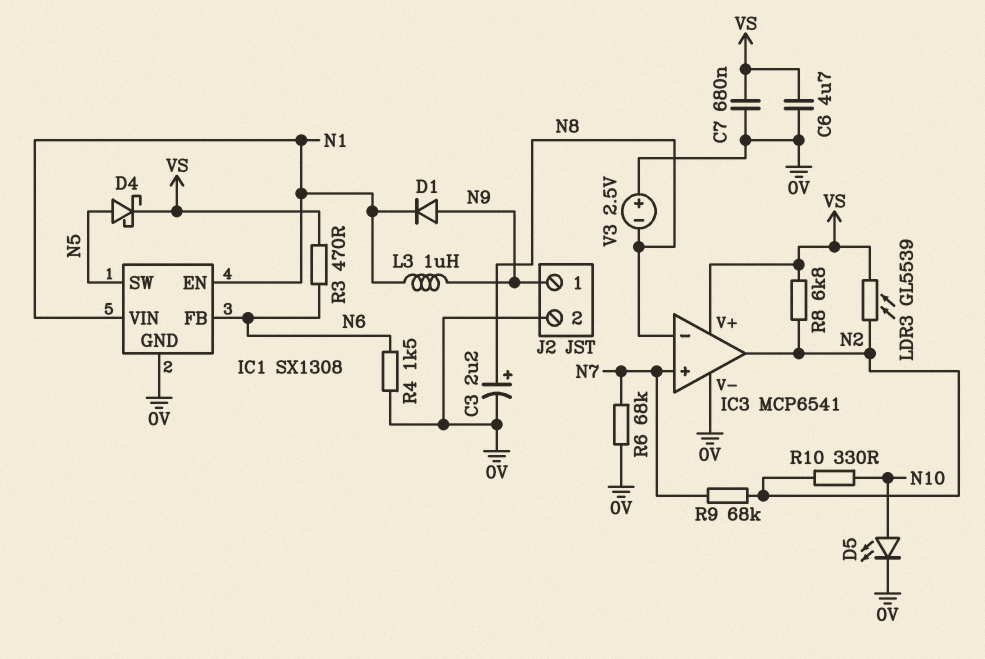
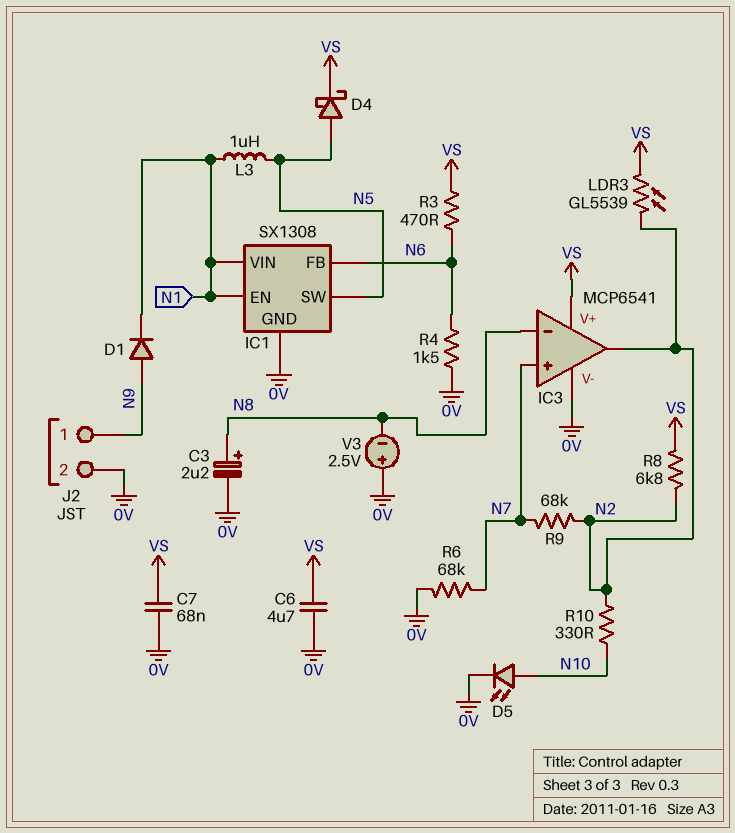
C7: 680nF (0V, VS) -> 68nF (0V, VS)
L3: 1uH (N1, N9) -> 1uH (N1, N5)

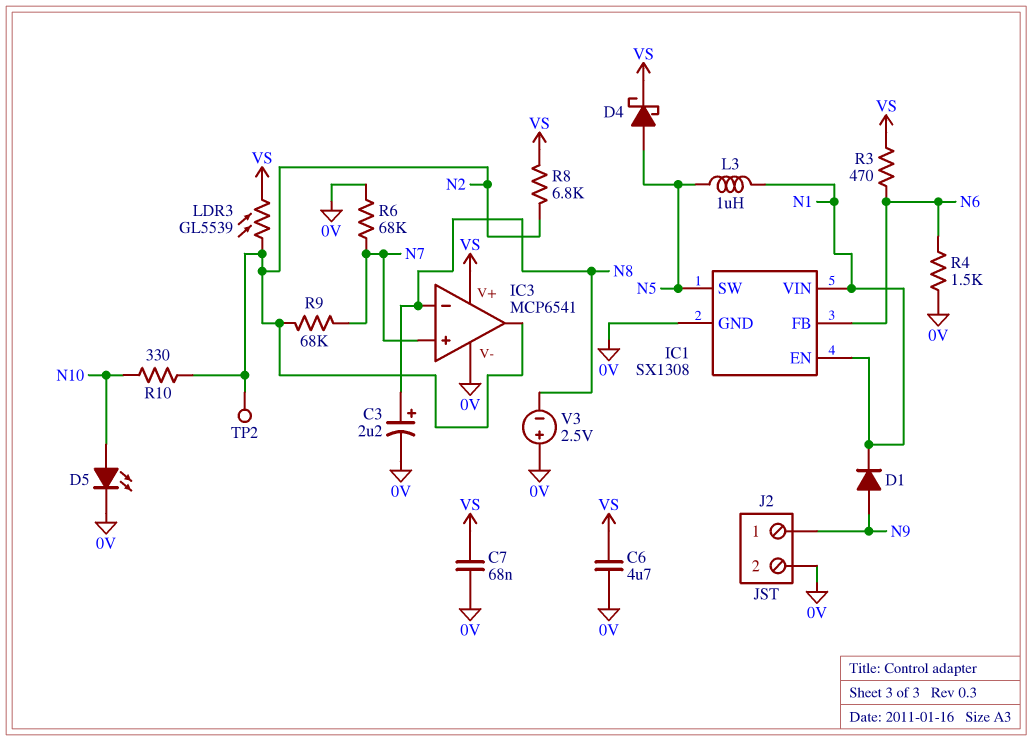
TP2: none -> test point (N2)

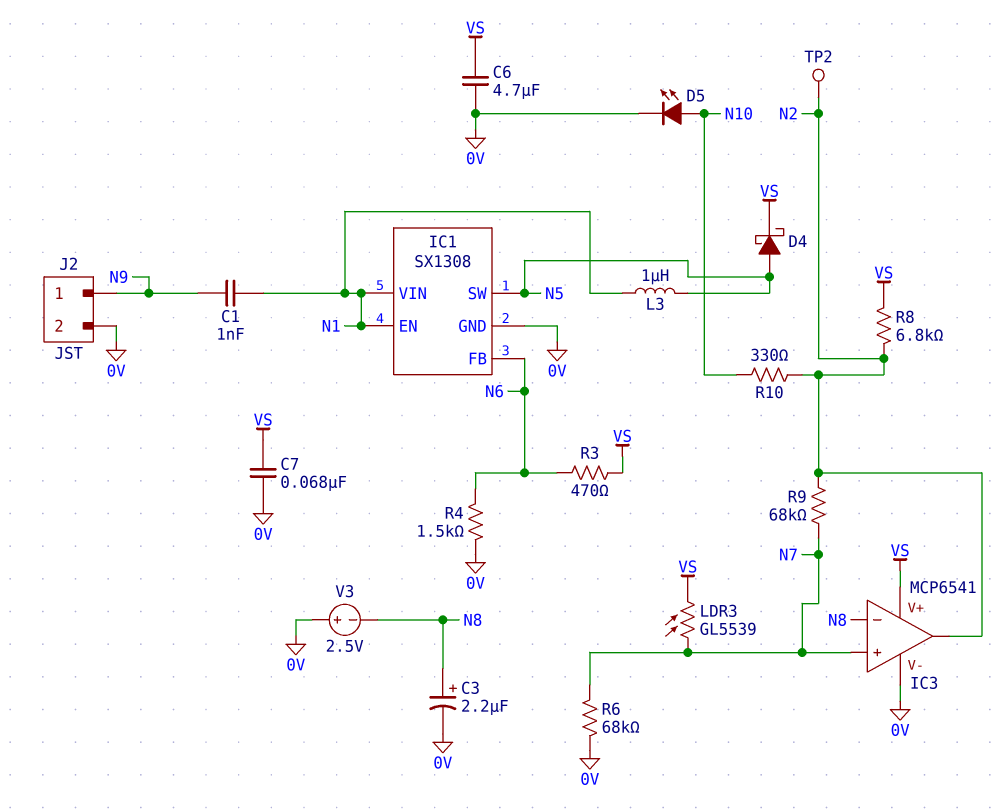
C1: none -> 1nF (N1, N9)
D1: diode (A N9, K N1) -> none
LDR3: GL5539 (N2, VS) -> GL5539 (N7, VS)

